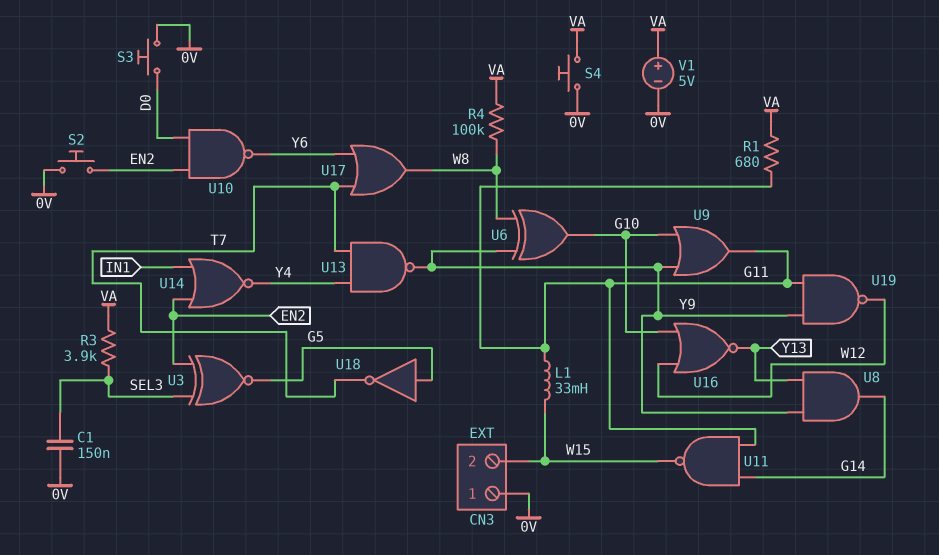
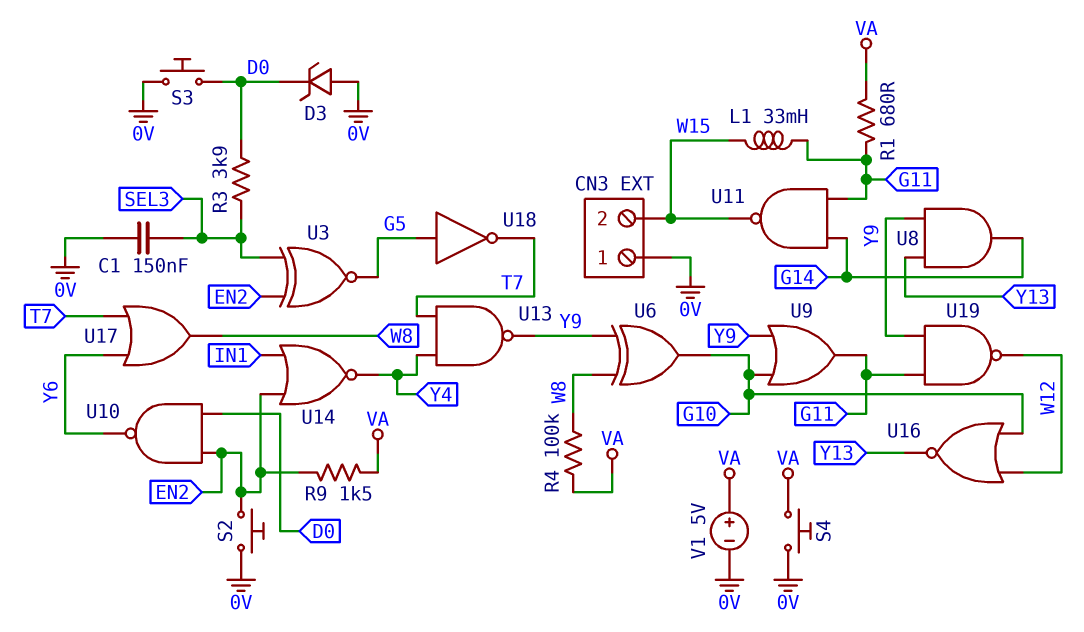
D3: none -> zener (A 0V, K D0)
R3: 3.9k (SEL3, VA) -> 3.9k (D0, SEL3)
R9: none -> 1.5k (EN2, VA)

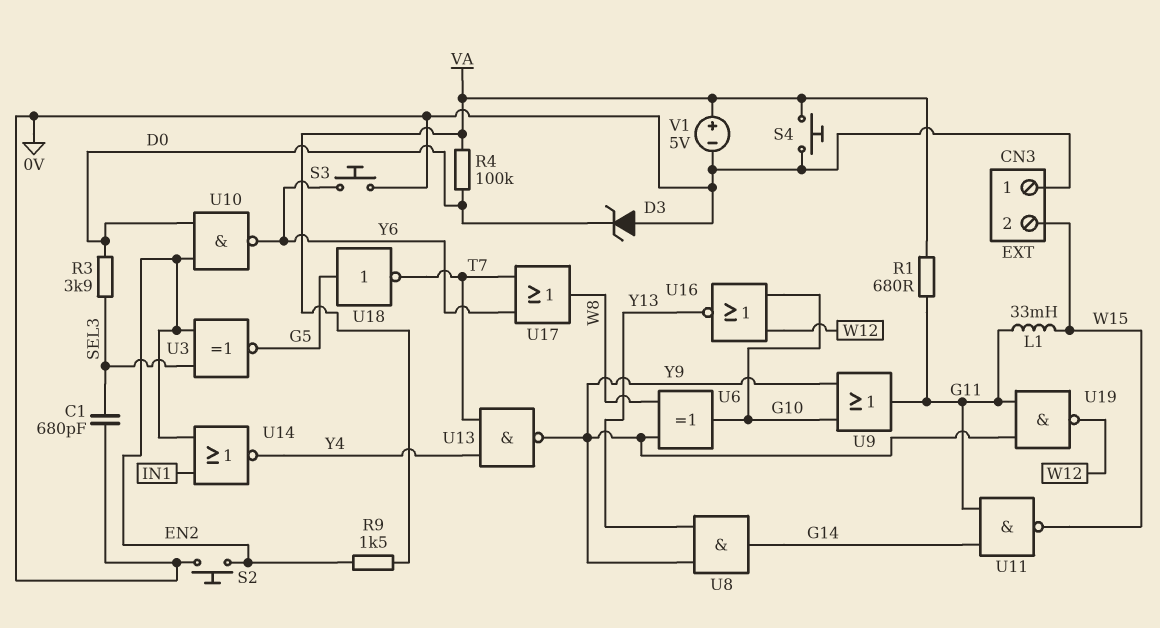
C1: 150nF (0V, SEL3) -> 680pF (0V, SEL3)
R4: 100k (VA, W8) -> 100k (D0, VA)
S3: button (0V, D0) -> button (0V, Y6)

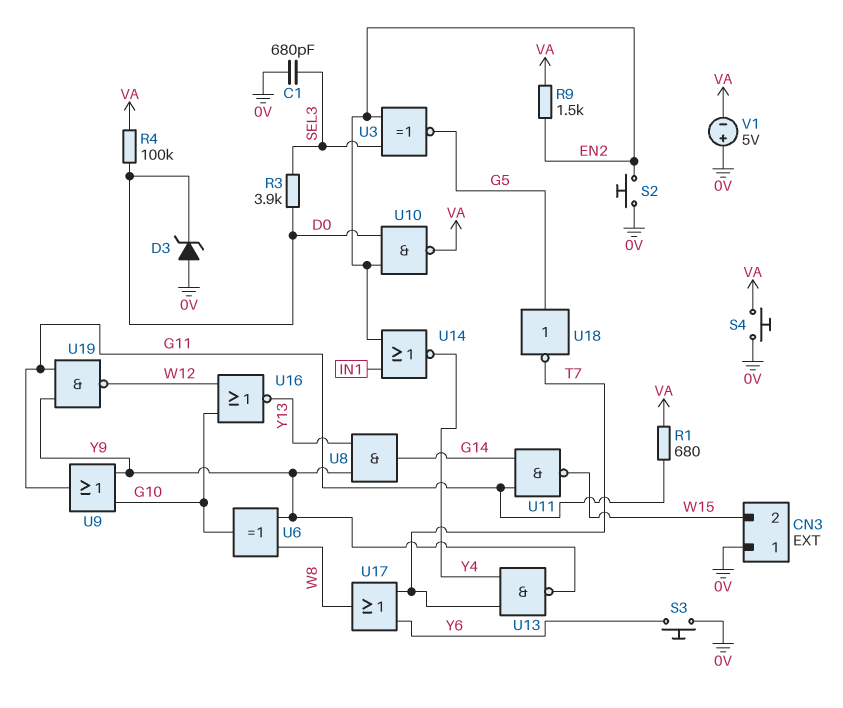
L1: 33mH (G11, W15) -> none
U10: NAND (in D0, in EN2, out Y6) -> NAND (in D0, in EN2, out VA)
V1: 5V (plus VA, minus 0V) -> 5V (plus 0V, minus VA)

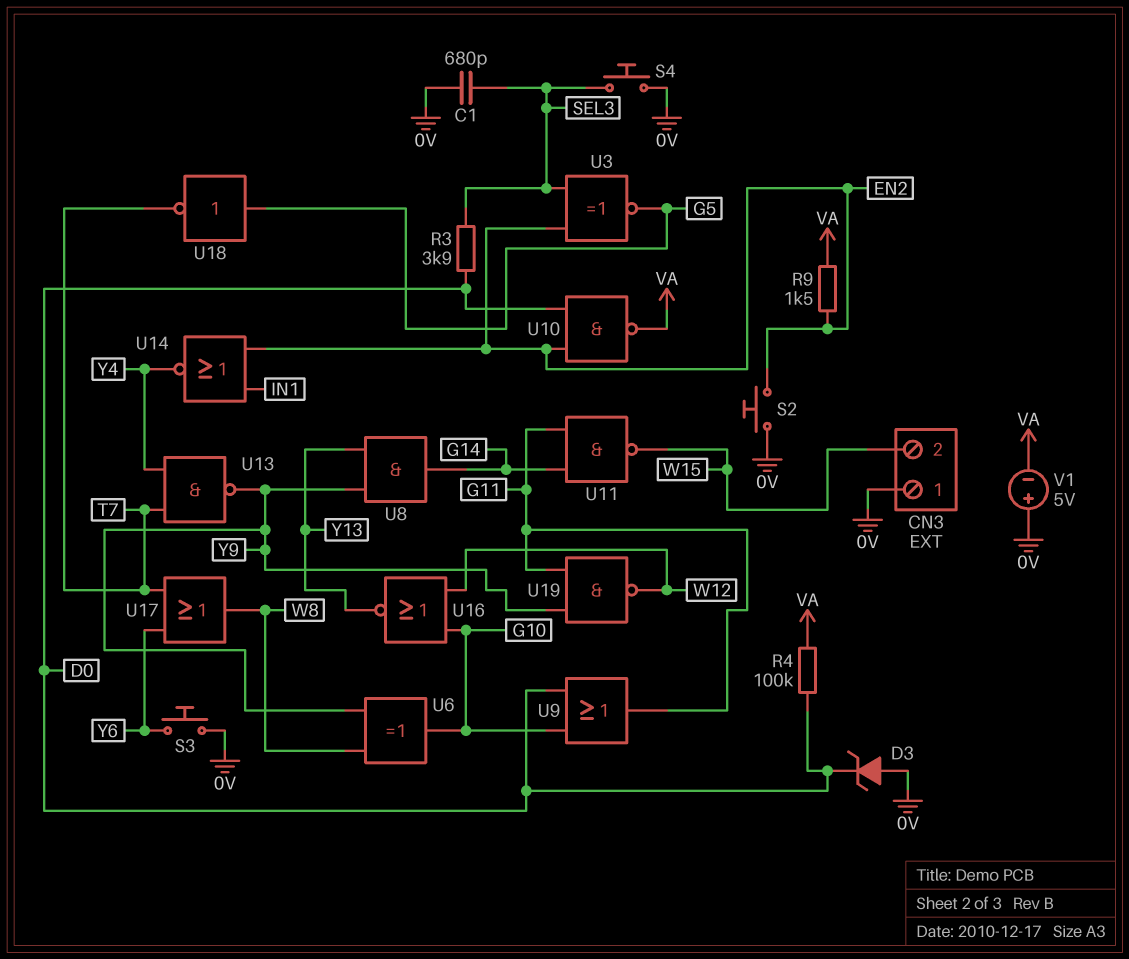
R1: 680 (G11, VA) -> none
S4: button (0V, VA) -> button (0V, SEL3)
U9: OR (in G10, in Y9, out G11) -> OR (in D0, in G10, out G11)

